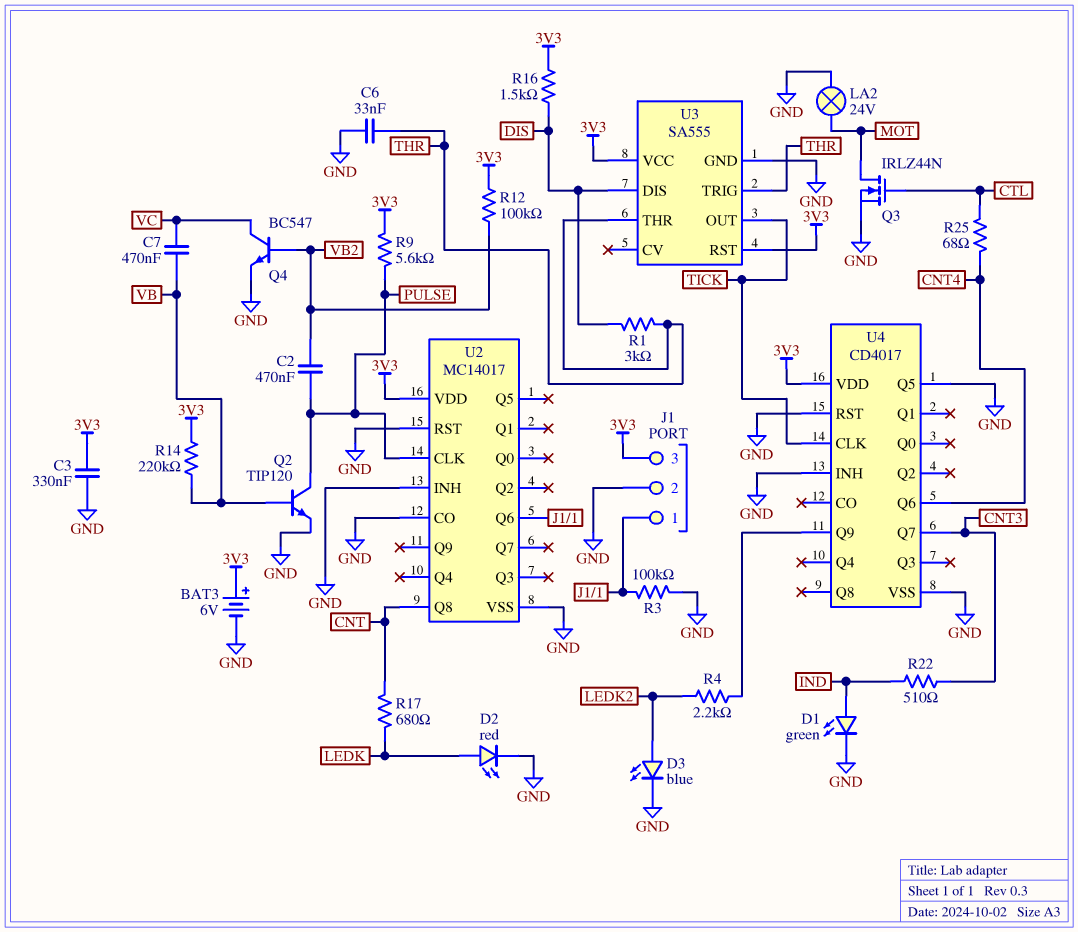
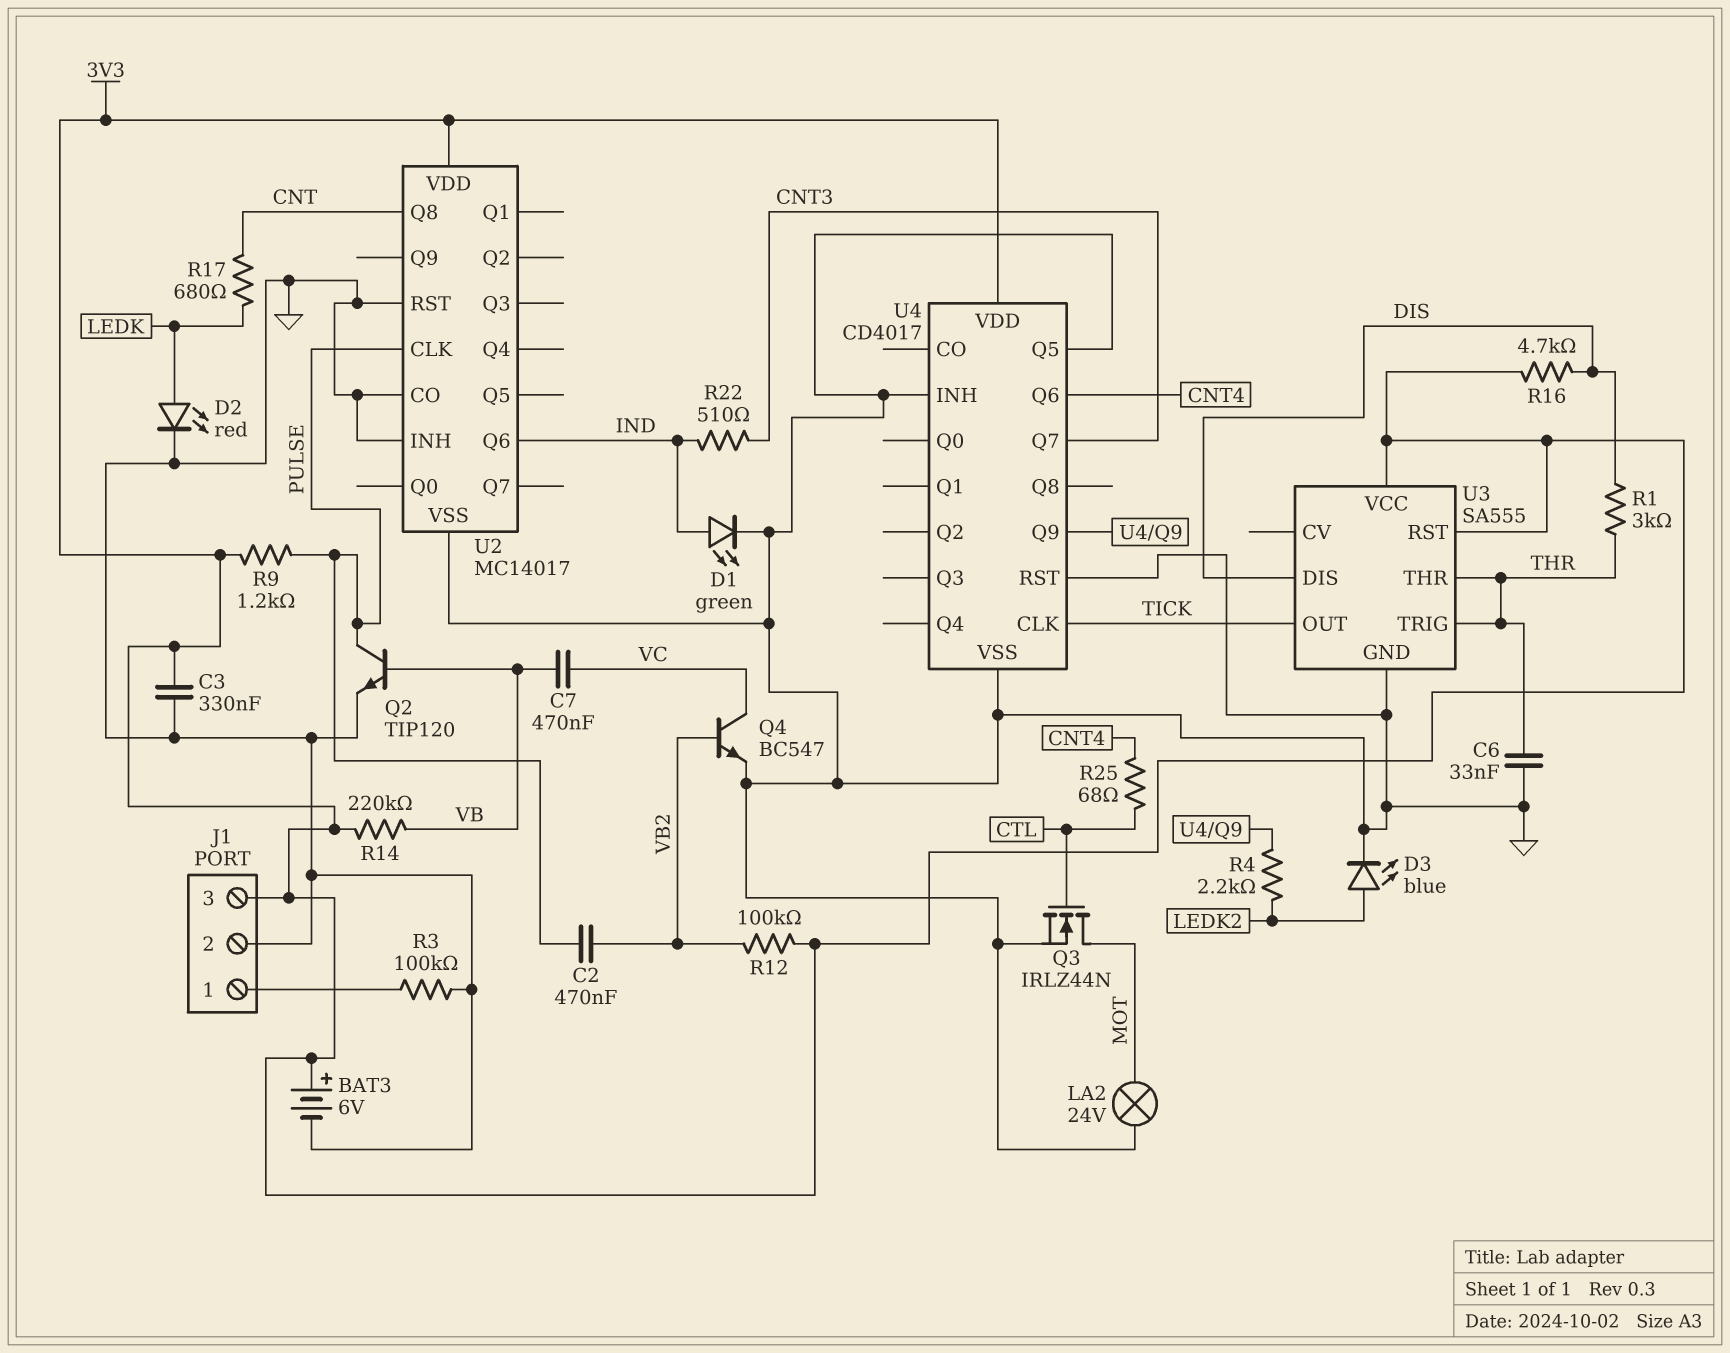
R9: 5.6k (3V3, PULSE) -> 1.2k (3V3, PULSE)
R16: 1.5k (3V3, DIS) -> 4.7k (3V3, DIS)
U2 pin Q6: J1/1 -> IND

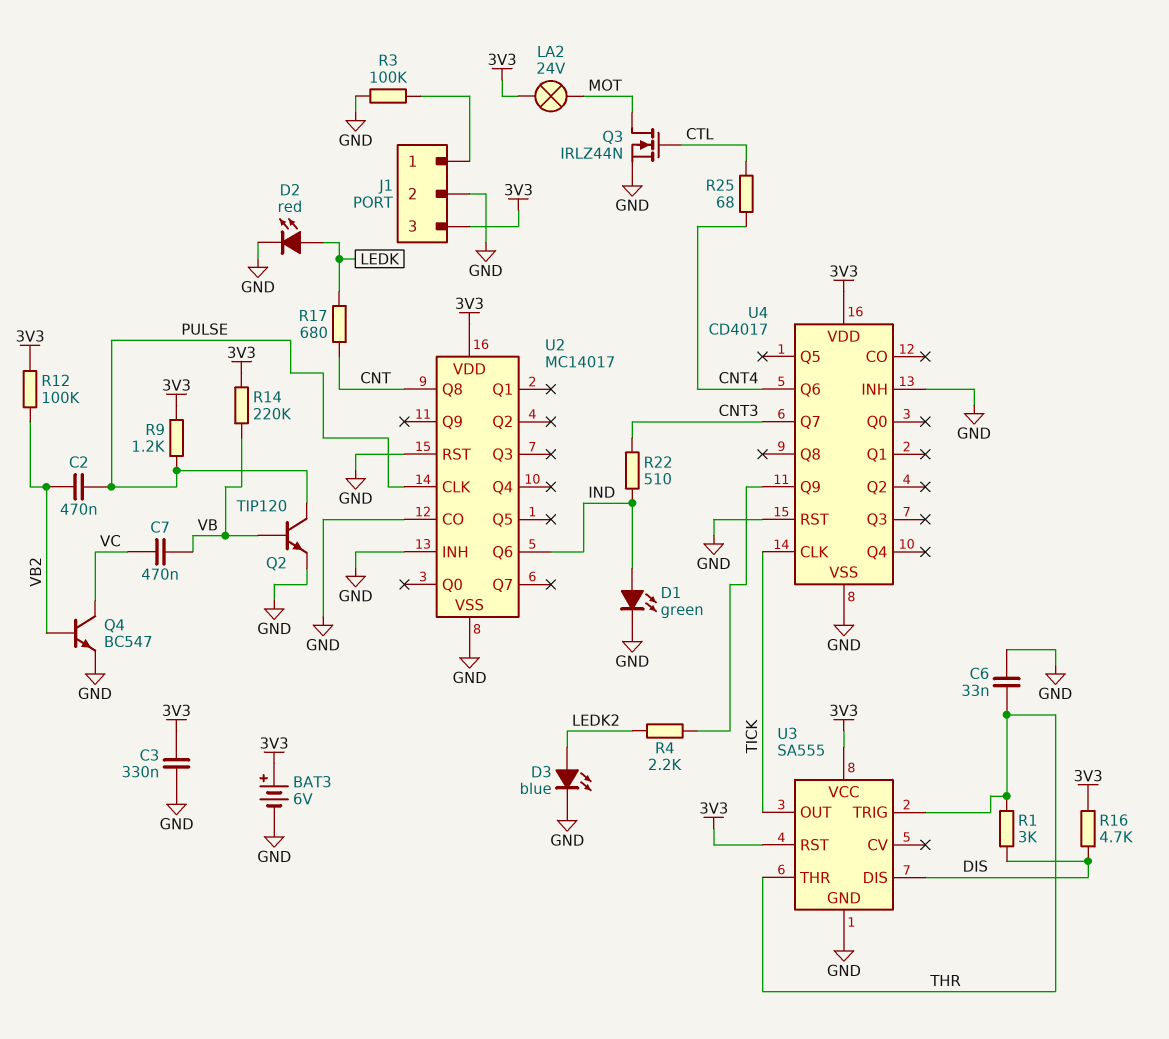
LA2: lamp 24V (GND, MOT) -> lamp 24V (3V3, MOT)
U4 pin Q5: GND -> none

